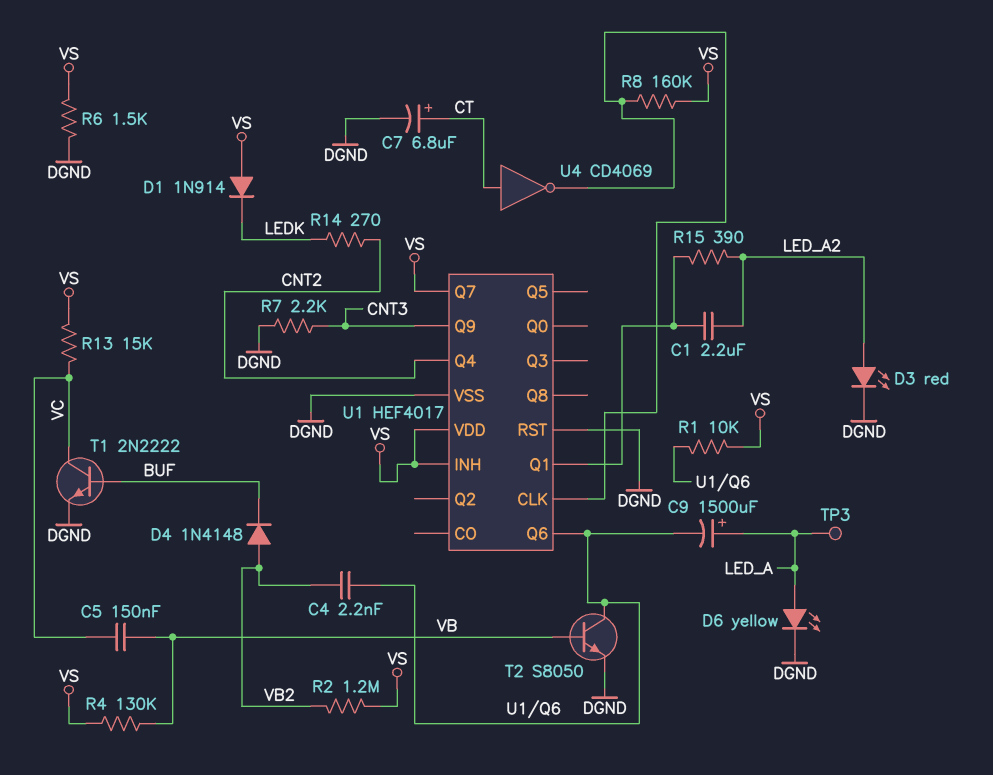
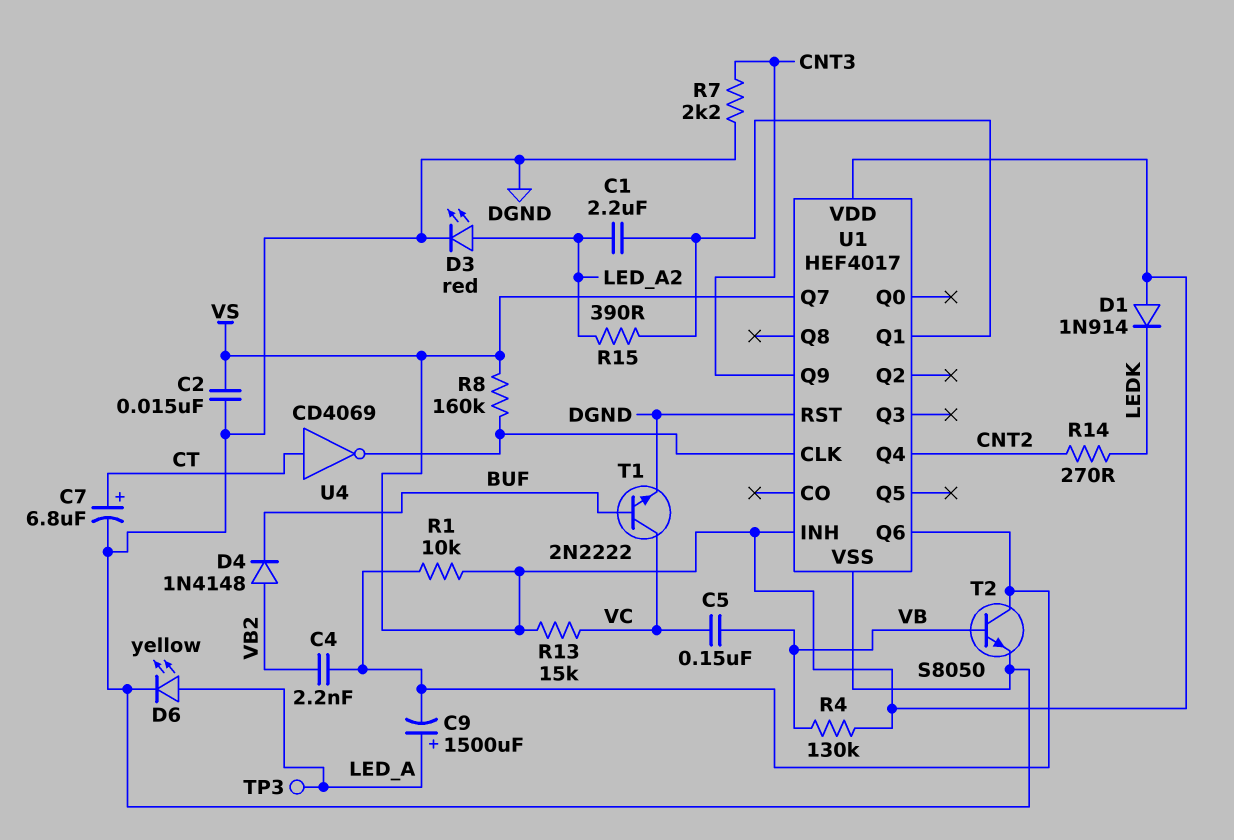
C2: none -> 15nF (DGND, VS)
R2: 1.2M (VB2, VS) -> none
R6: 1.5k (DGND, VS) -> none

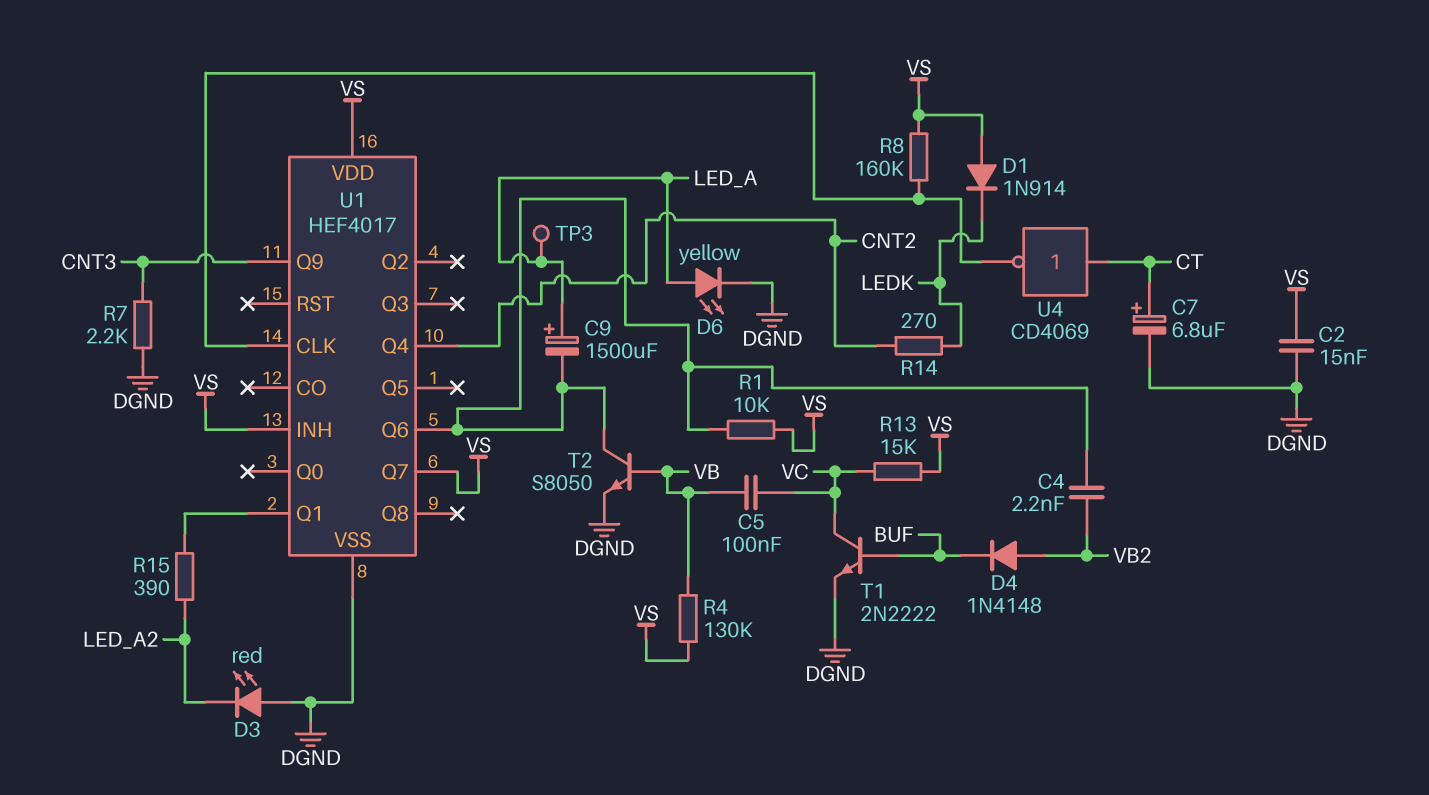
C1: 2.2uF (LED_A2, U1/Q1) -> none
C5: 150nF (VB, VC) -> 100nF (VB, VC)
D3: LED red (A LED_A2, K DGND) -> LED red (A DGND, K LED_A2)
U1 pin RST: DGND -> none

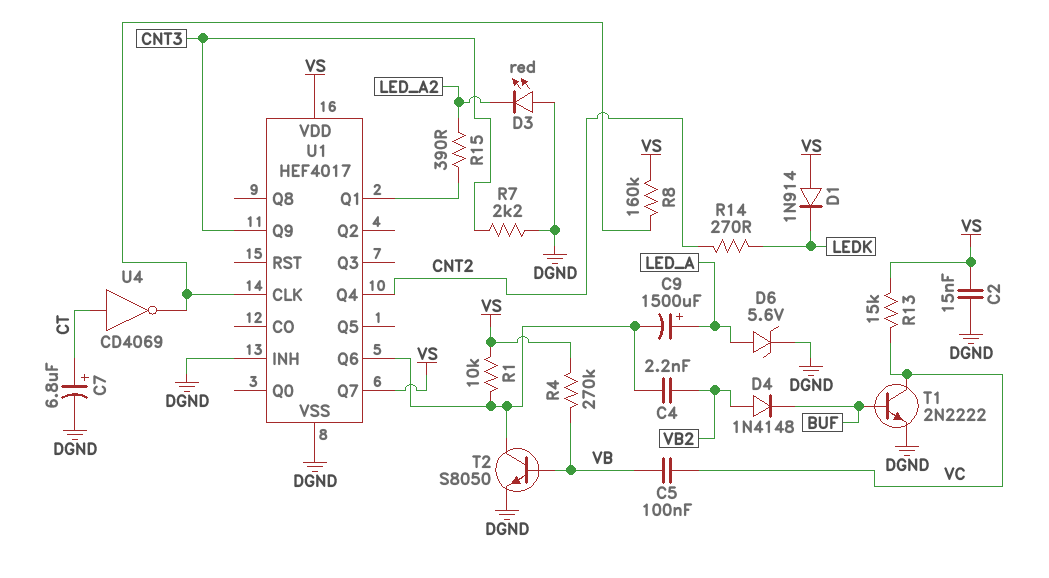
D6: LED yellow (A LED_A, K DGND) -> zener 5.6V (A LED_A, K DGND)
R4: 130k (VB, VS) -> 270k (VB, VS)
TP3: test point (LED_A) -> none
U1 pin INH: VS -> DGND

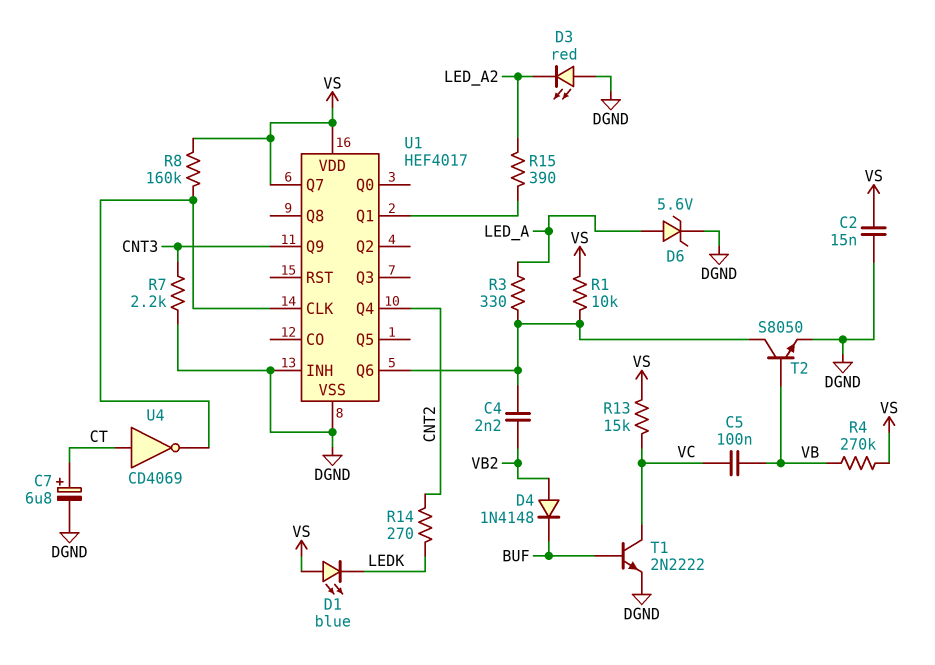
C9: 1500uF (plus LED_A, minus U1/Q6) -> none
D1: diode 1N914 (A VS, K LEDK) -> LED blue (A VS, K LEDK)
R3: none -> 330 (LED_A, U1/Q6)

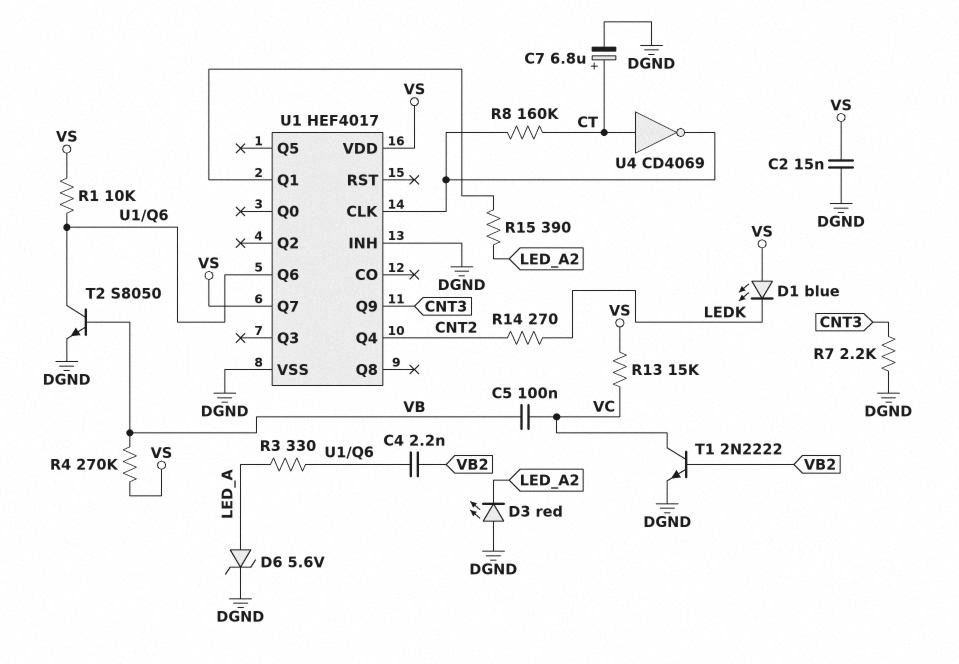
D4: diode 1N4148 (A VB2, K BUF) -> none
R8: 160k (U1/CLK, VS) -> 160k (CT, U1/CLK)
T1: NPN 2N2222 (B BUF, C VC, E DGND) -> NPN 2N2222 (B VB2, C VC, E DGND)

